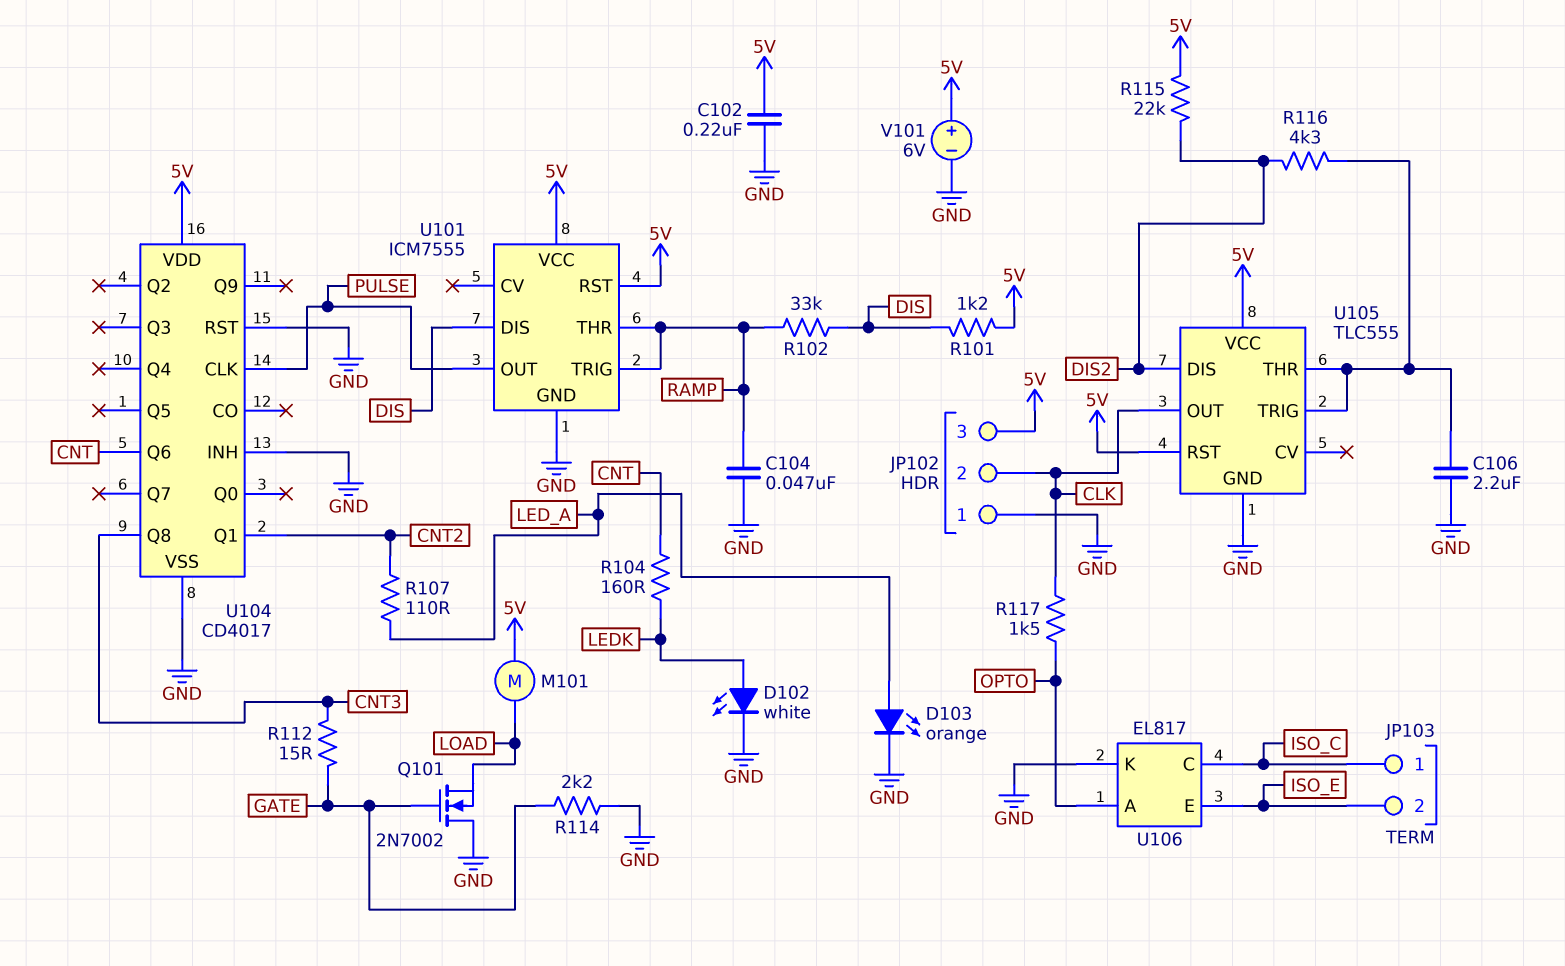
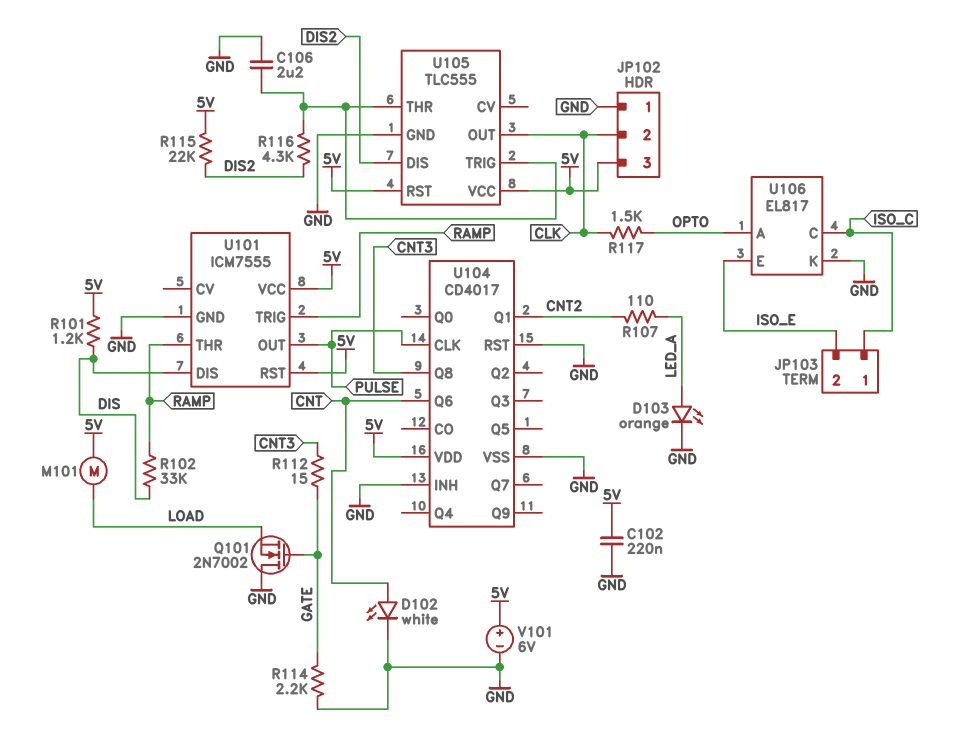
C104: 47nF (GND, RAMP) -> none
D102: LED white (A LEDK, K GND) -> LED white (A CNT, K GND)
R104: 160 (CNT, LEDK) -> none

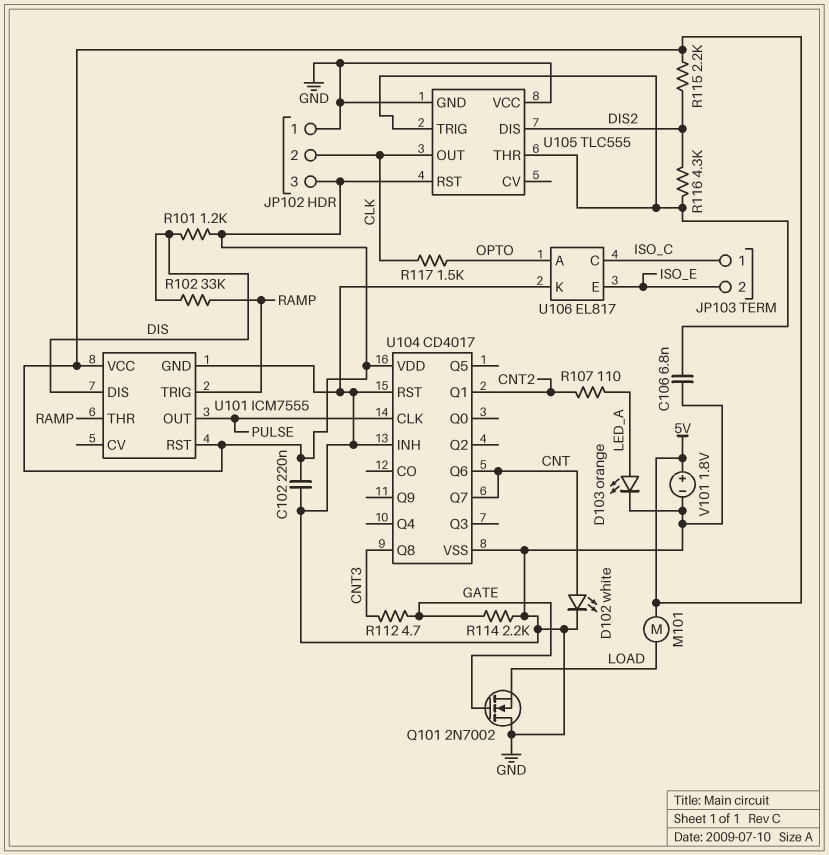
C106: 2.2uF (GND, U105/THR) -> 6.8nF (GND, U105/THR)
R112: 15 (CNT3, GATE) -> 4.7 (CNT3, GATE)
R115: 22k (5V, DIS2) -> 2.2k (5V, DIS2)
U104 pin Q7: none -> CNT
U105 pin VCC: 5V -> GND
V101: 6V (plus 5V, minus GND) -> 1.8V (plus 5V, minus GND)

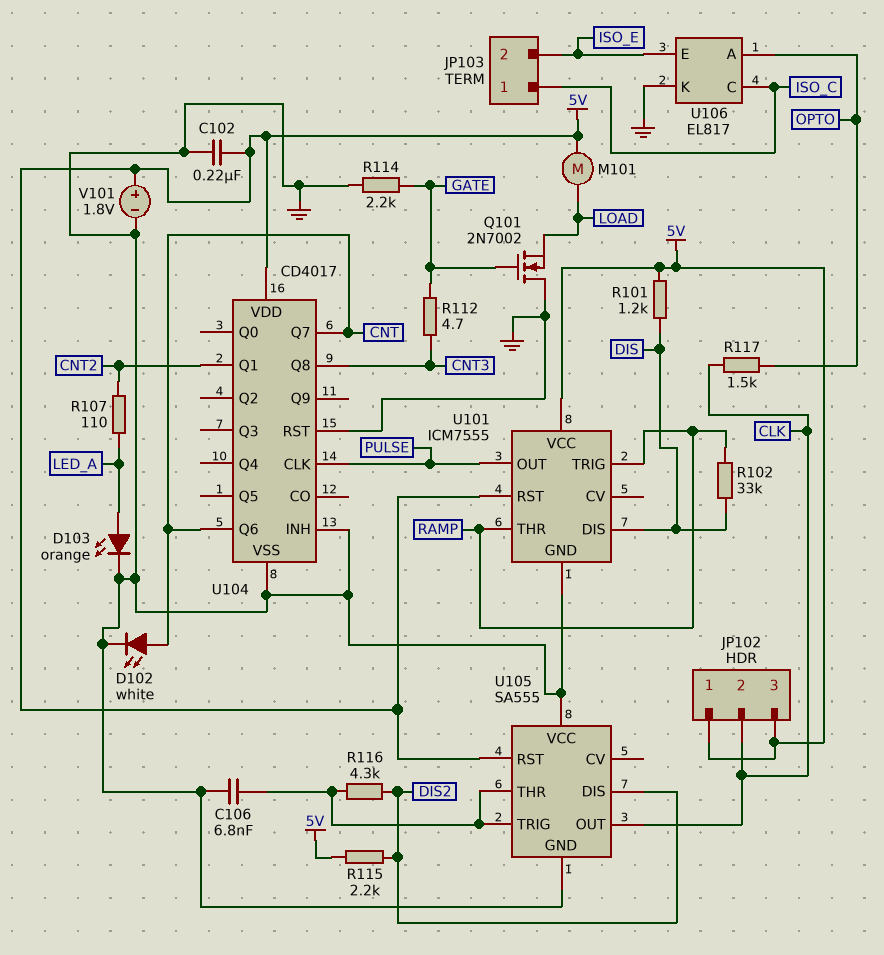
JP102 pin 1: GND -> 5V
U105: TLC555 -> SA555

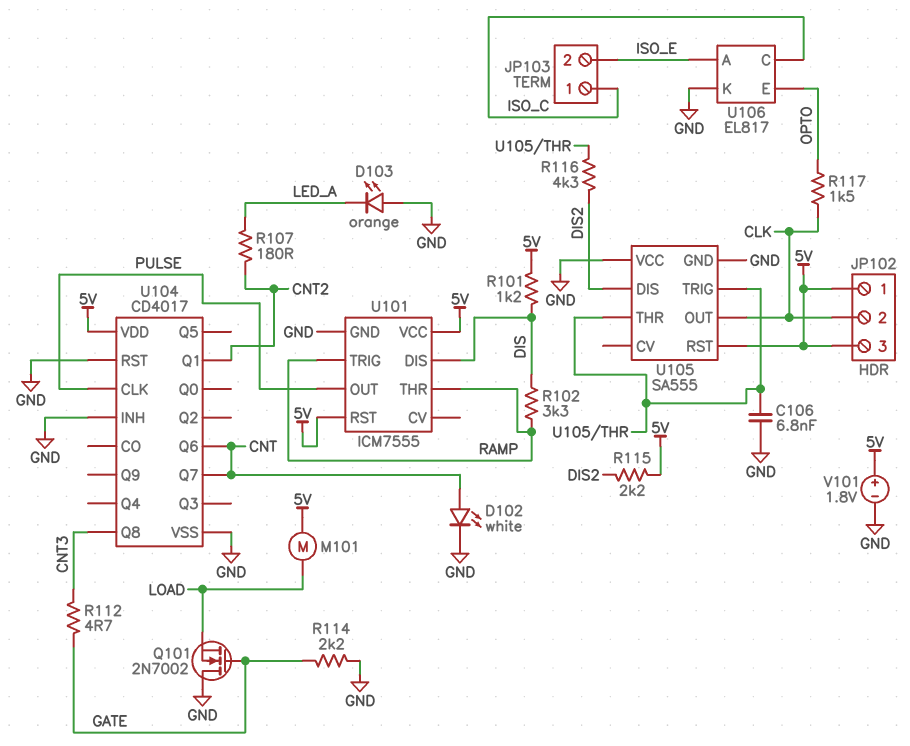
C102: 220nF (5V, GND) -> none
D103: LED orange (A LED_A, K GND) -> LED orange (A GND, K LED_A)
R102: 33k (DIS, RAMP) -> 3.3k (DIS, RAMP)
R107: 110 (CNT2, LED_A) -> 180 (CNT2, LED_A)
U106 pin A: OPTO -> ISO_E
U106 pin E: ISO_E -> OPTO

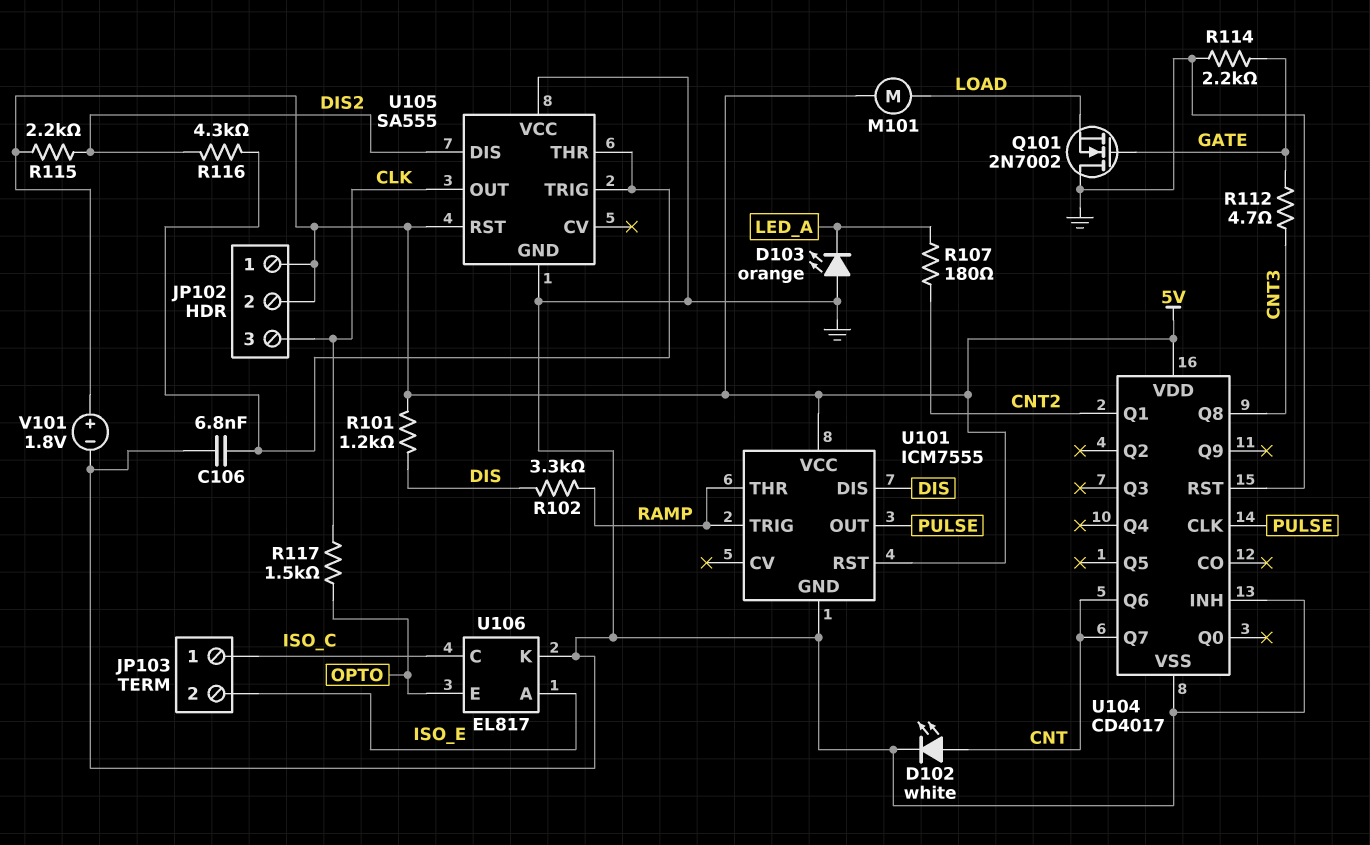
JP102 pin 2: CLK -> 5V
JP102 pin 3: 5V -> CLK

